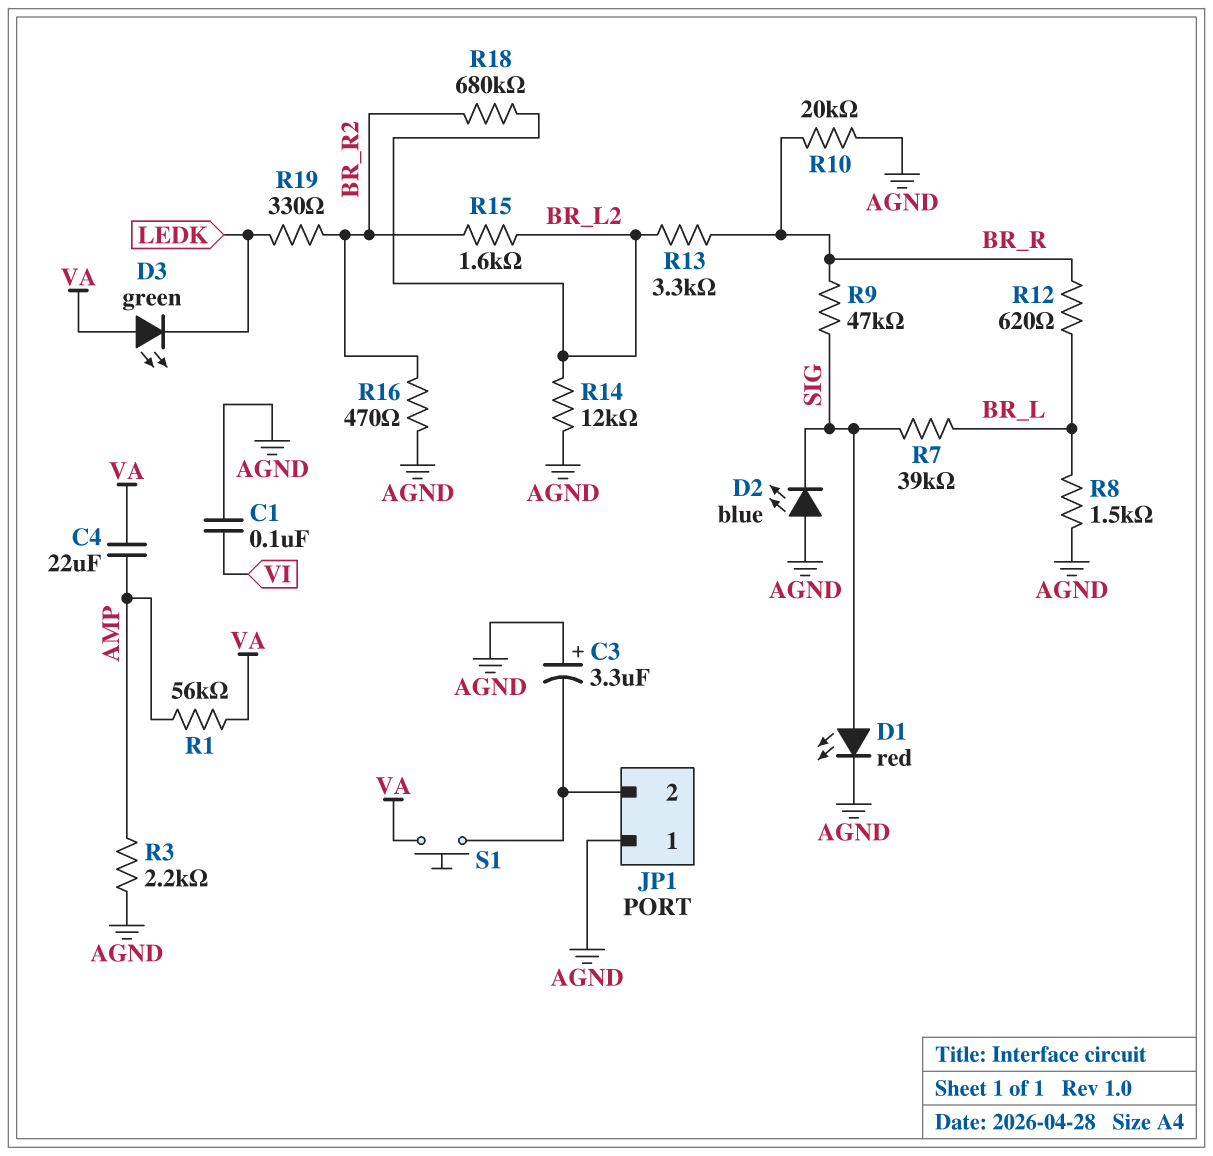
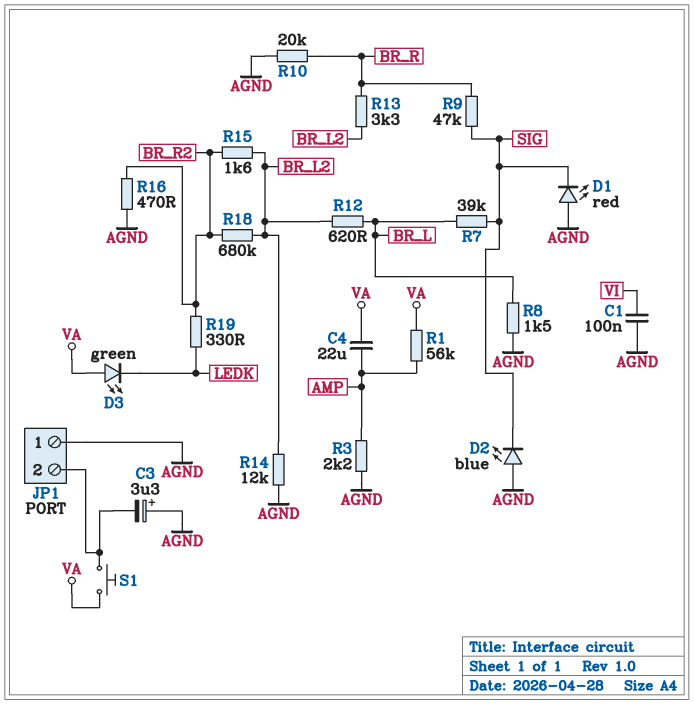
D1: LED red (A SIG, K AGND) -> LED red (A AGND, K SIG)
R12: 620 (BR_L, BR_R) -> 620 (BR_L, BR_L2)

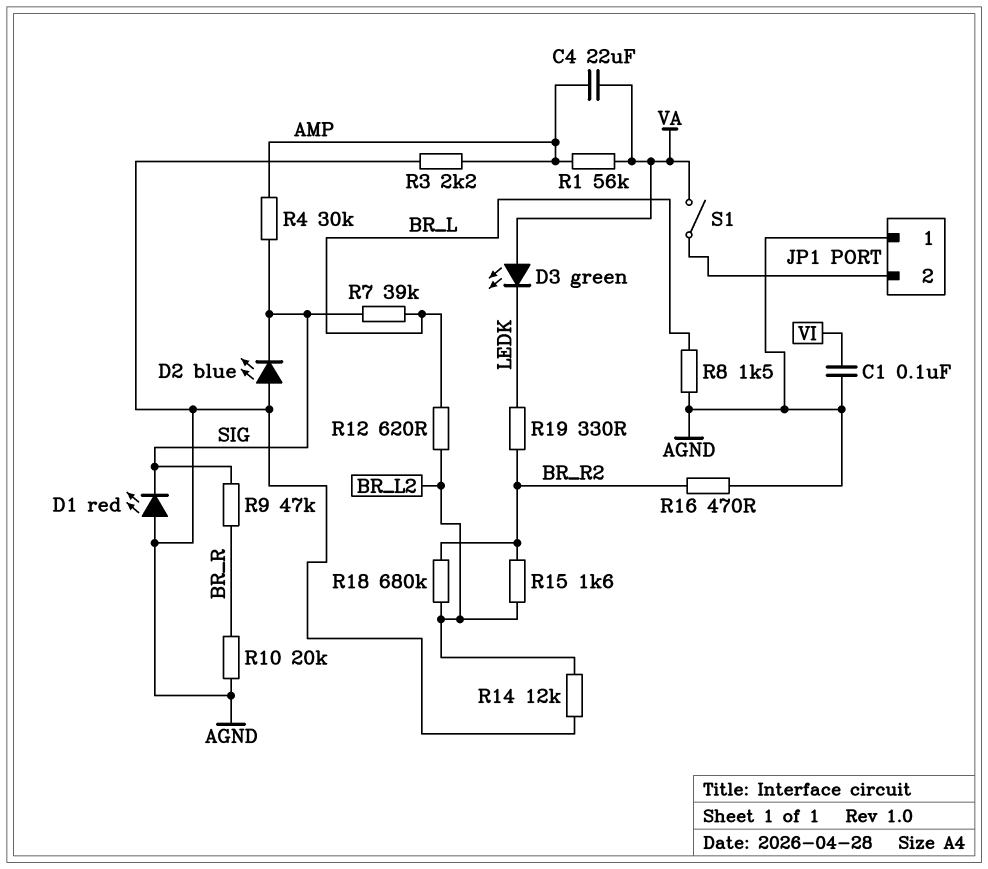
C3: 3.3uF (plus AGND, minus JP1/2) -> none
R4: none -> 30k (AMP, SIG)
R13: 3.3k (BR_L2, BR_R) -> none
S1: button (JP1/2, VA) -> switch (JP1/2, VA)

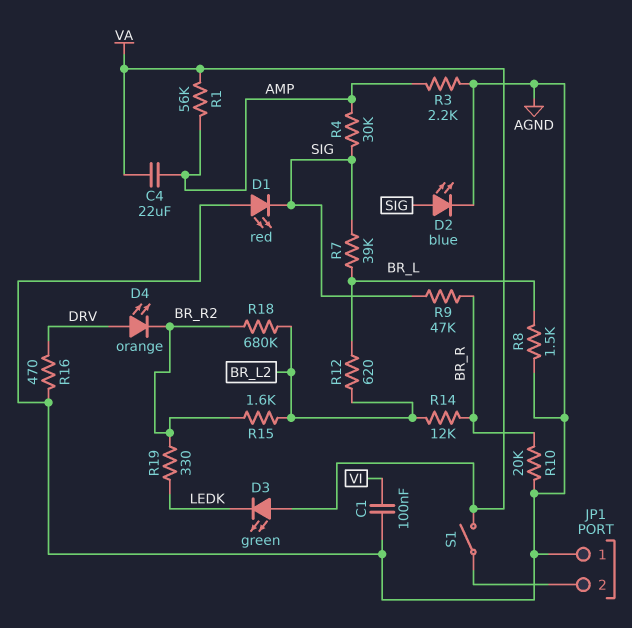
D2: LED blue (A AGND, K SIG) -> LED blue (A SIG, K AGND)
D4: none -> LED orange (A DRV, K BR_R2)
R14: 12k (AGND, BR_L2) -> 12k (BR_L2, BR_R)
R16: 470 (AGND, BR_R2) -> 470 (AGND, DRV)

